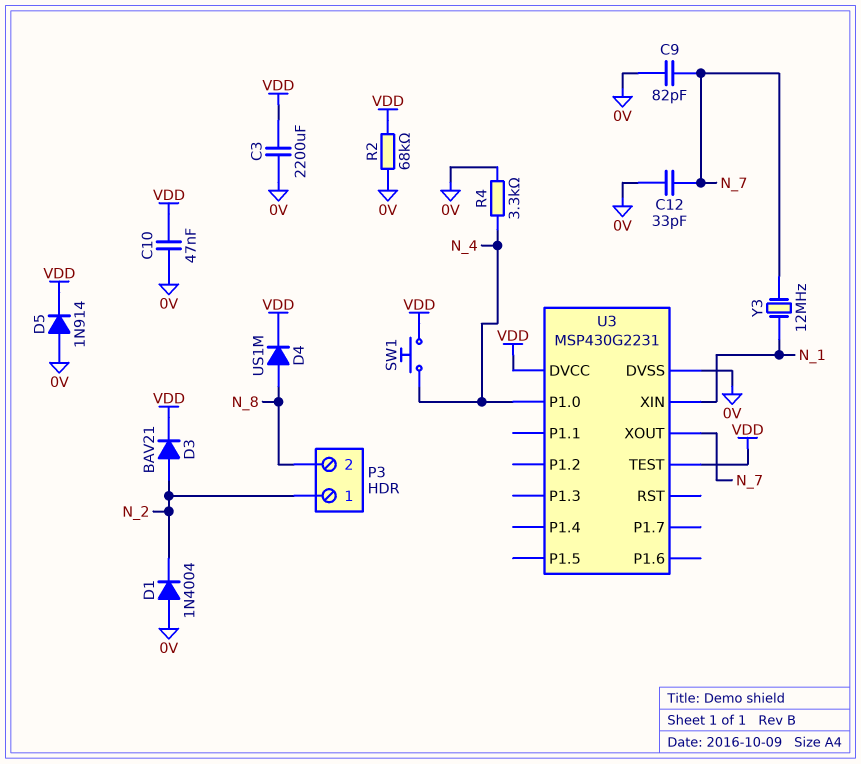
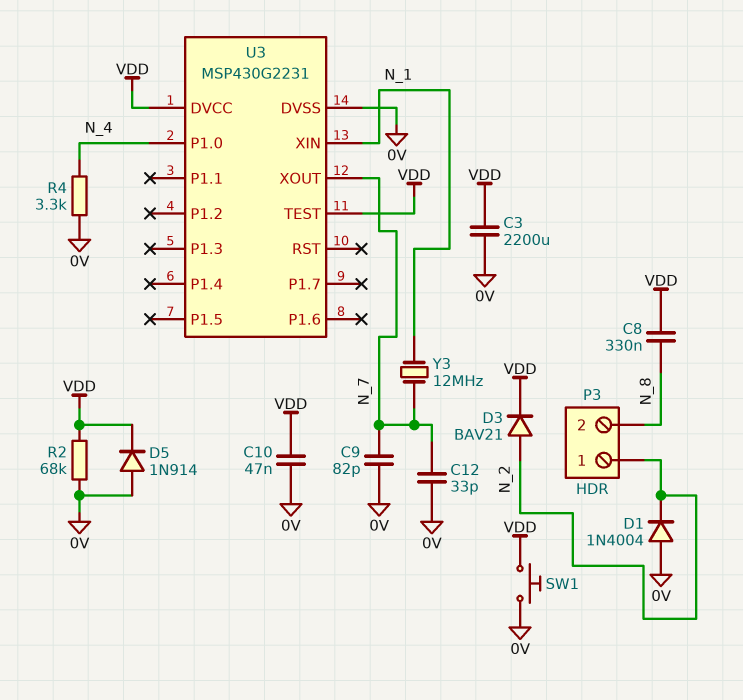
C8: none -> 330nF (N_8, VDD)
D4: diode US1M (A N_8, K VDD) -> none
SW1: button (N_4, VDD) -> button (0V, VDD)

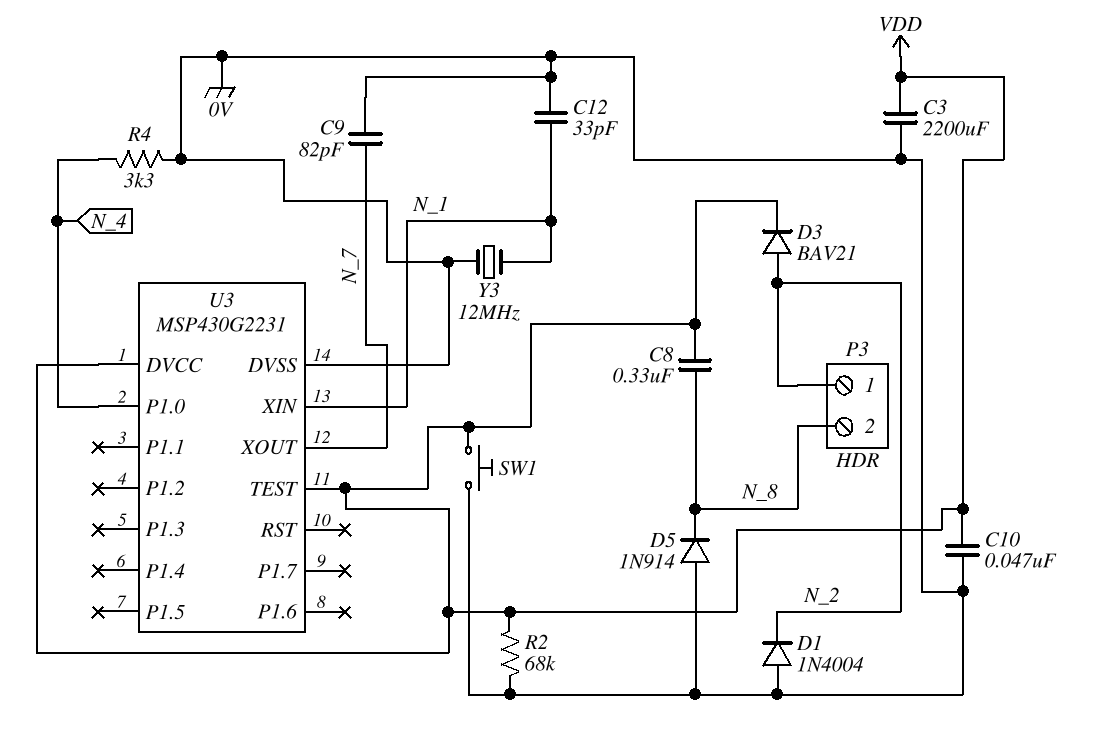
C12: 33pF (0V, N_7) -> 33pF (0V, N_1)
D5: diode 1N914 (A 0V, K VDD) -> diode 1N914 (A 0V, K N_8)
Y3: 12MHz (N_1, N_7) -> 12MHz (0V, N_1)

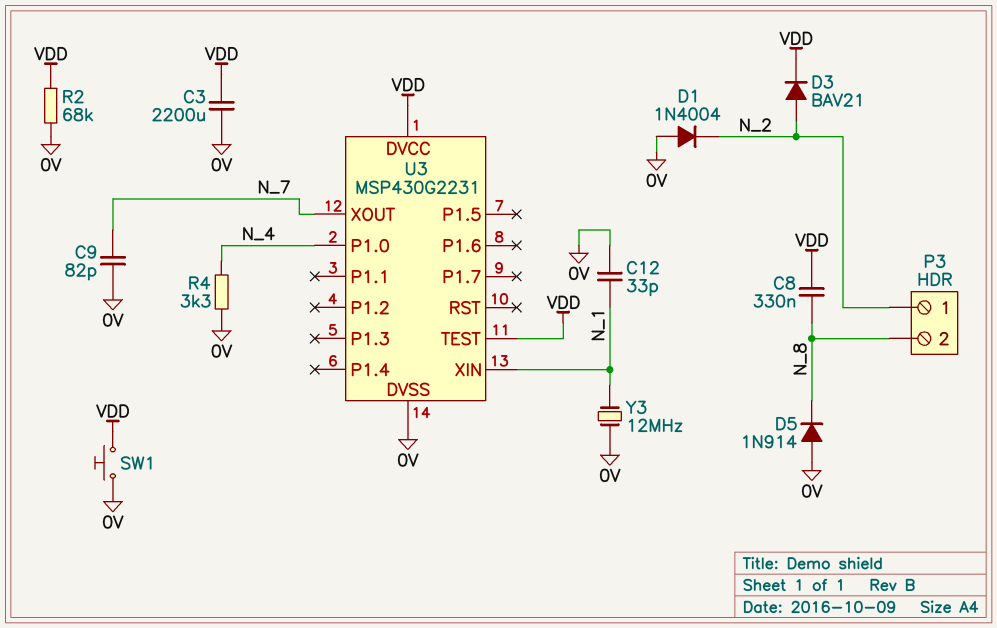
C10: 47nF (0V, VDD) -> none

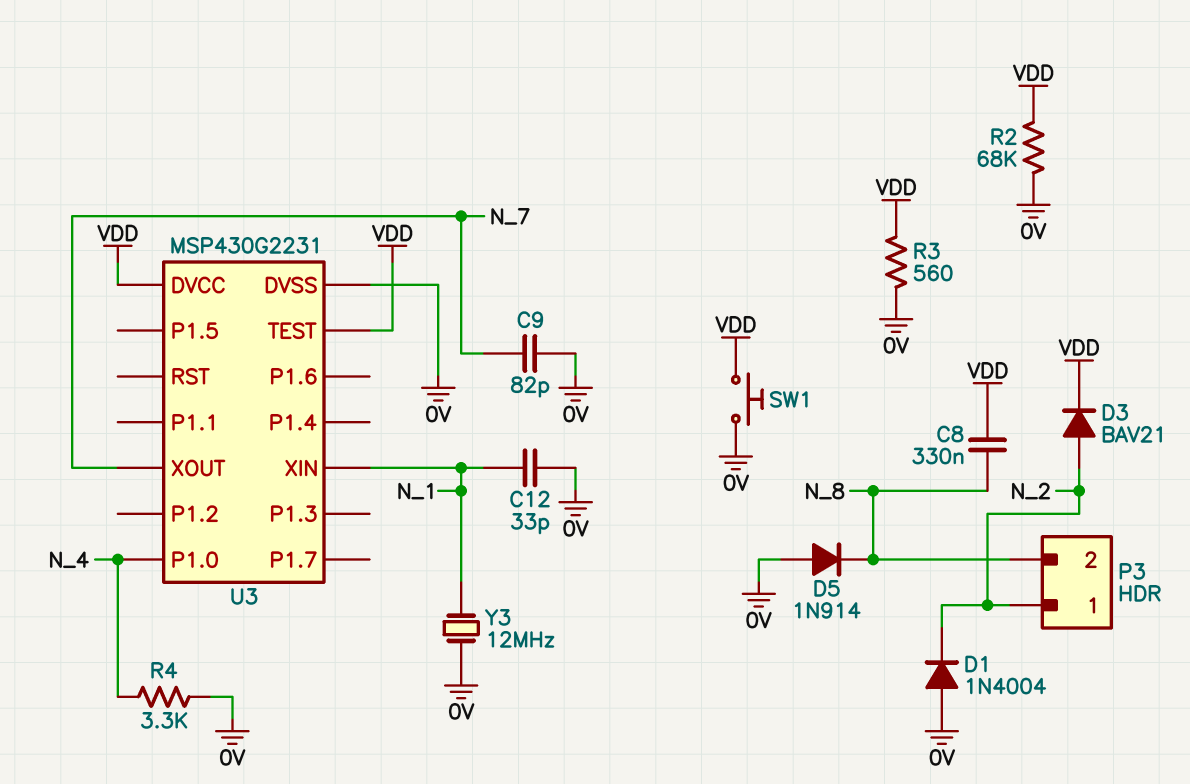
C3: 2200uF (0V, VDD) -> none
R3: none -> 560 (0V, VDD)

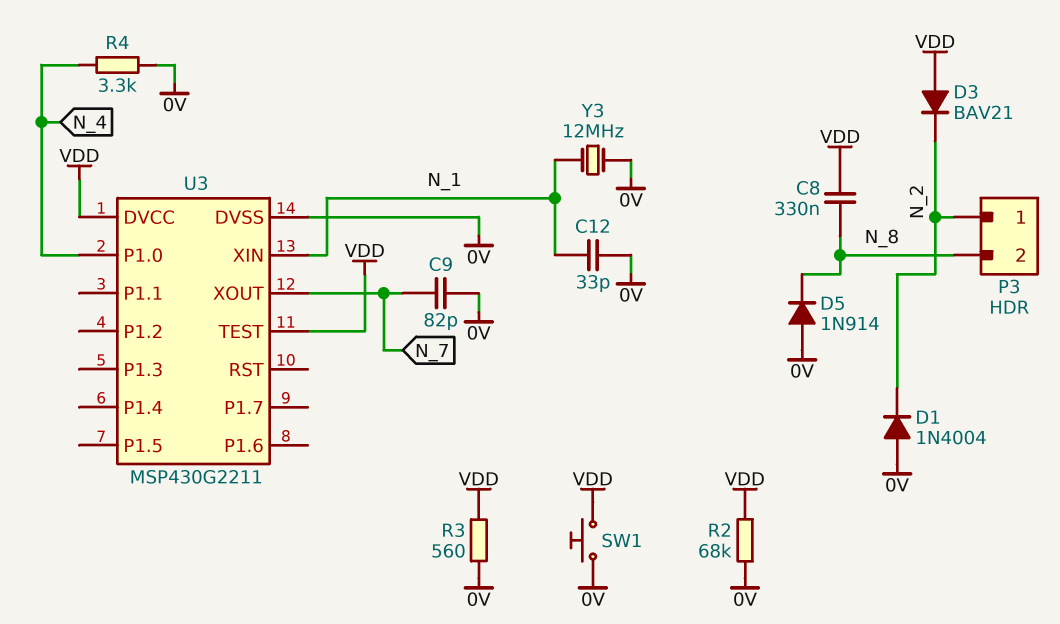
D3: diode BAV21 (A N_2, K VDD) -> diode BAV21 (A VDD, K N_2)
U3: MSP430G2231 -> MSP430G2211

